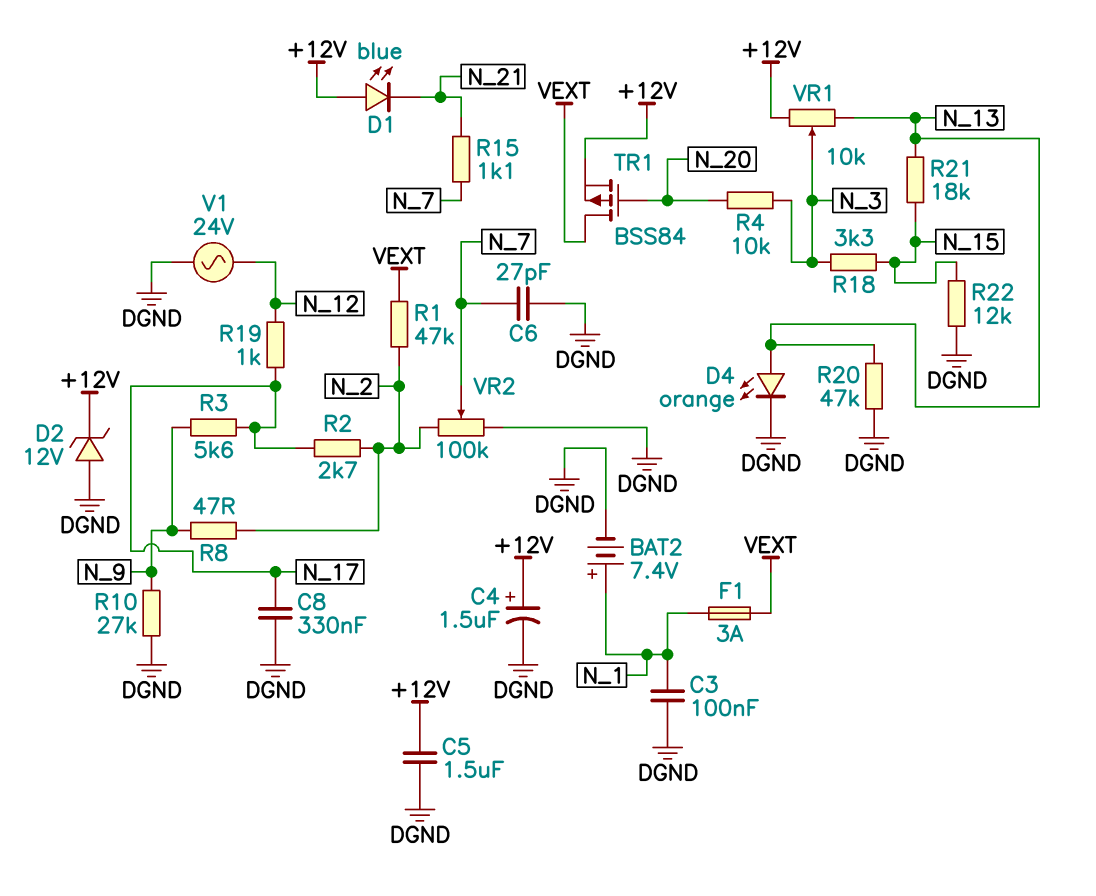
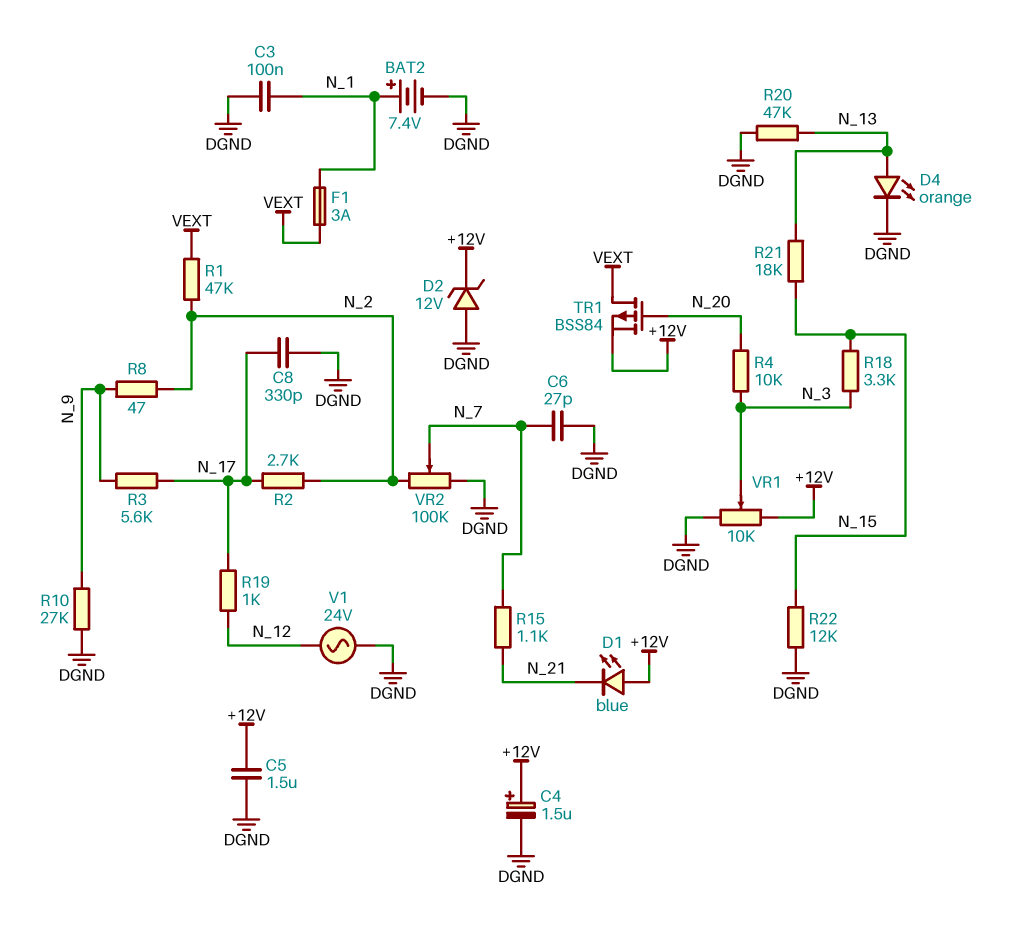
C8: 330nF (DGND, N_17) -> 330pF (DGND, N_17)
VR1: 10k (+12V, N_13, wiper N_3) -> 10k (+12V, DGND, wiper N_3)

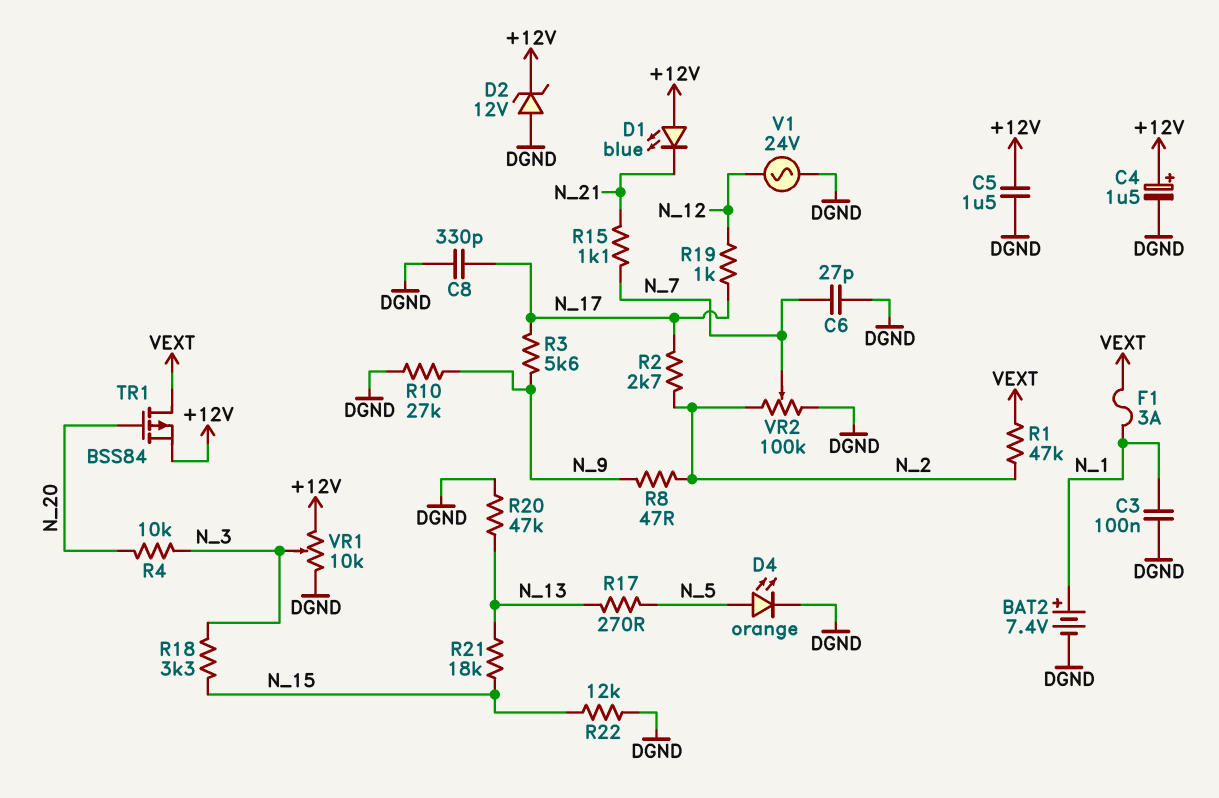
D4: LED orange (A N_13, K DGND) -> LED orange (A N_5, K DGND)
R17: none -> 270 (N_5, N_13)

